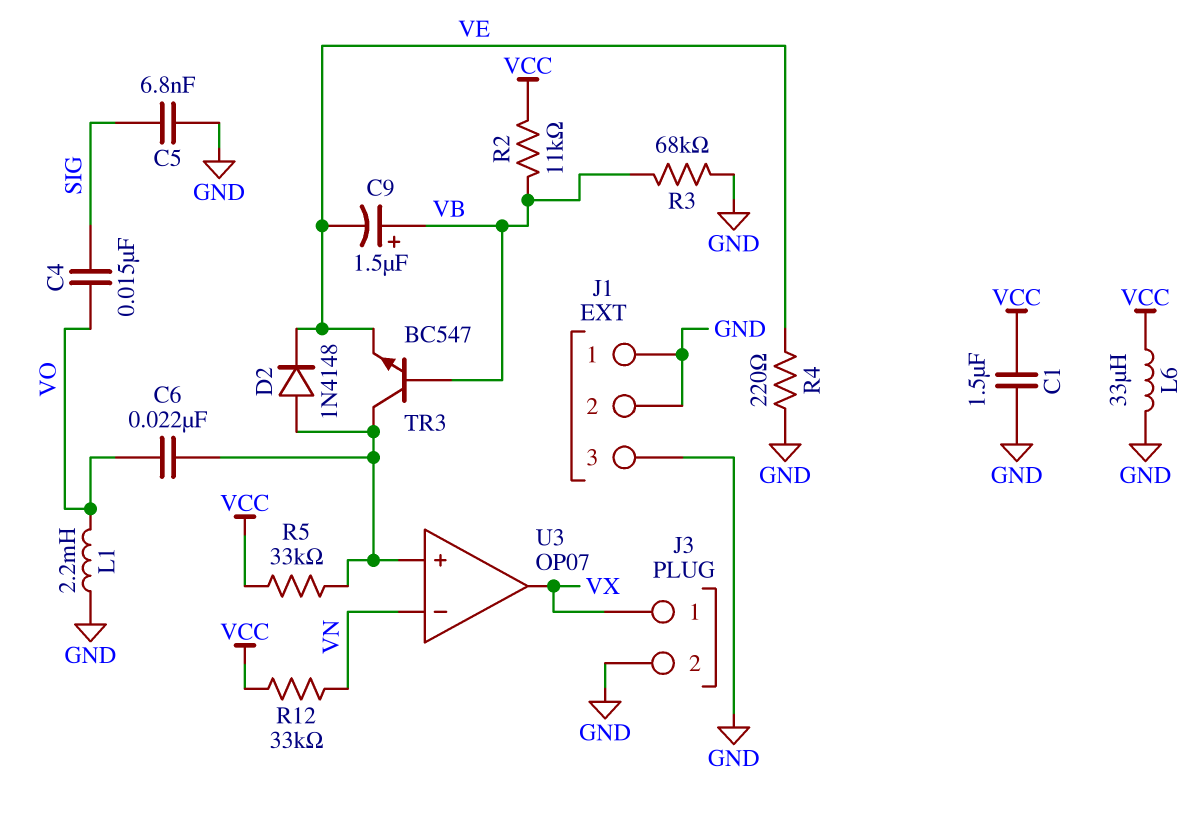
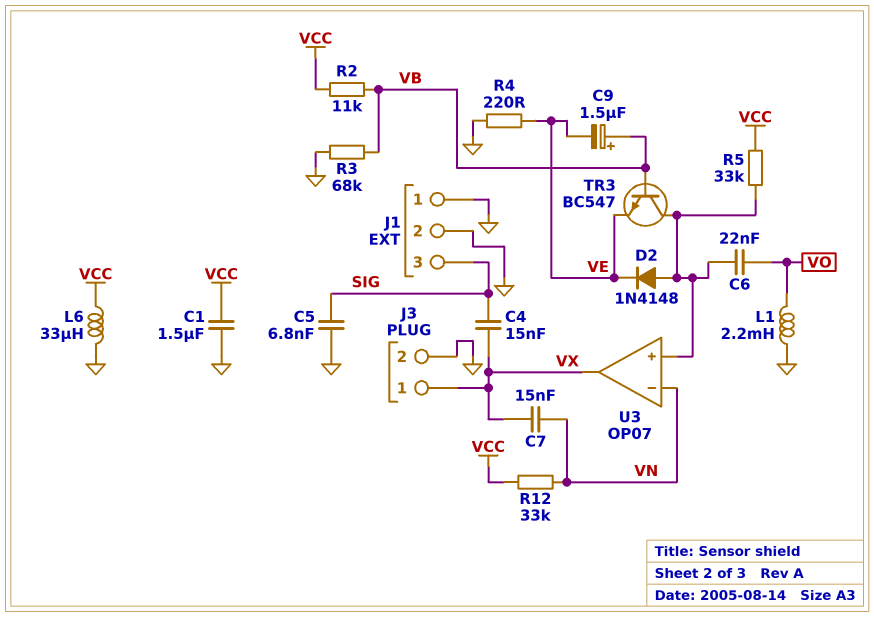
C4: 15nF (SIG, VO) -> 15nF (SIG, VX)
C7: none -> 15nF (VN, VX)
J1 pin 3: GND -> SIG

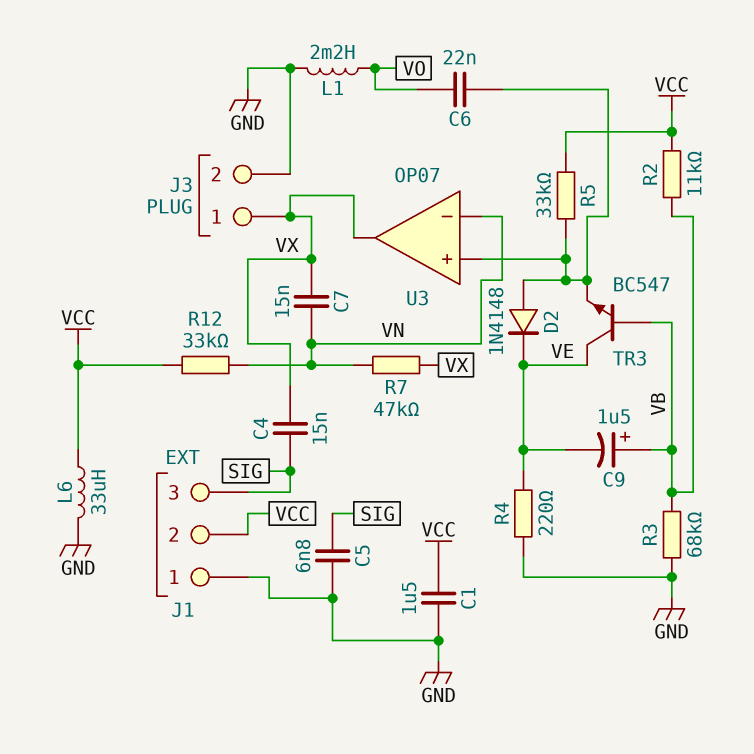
J1 pin 2: GND -> VCC
R7: none -> 47k (VN, VX)
TR3: NPN BC547 (B VB, C U3/in+, E VE) -> NPN BC547 (B VB, C VE, E U3/in+)

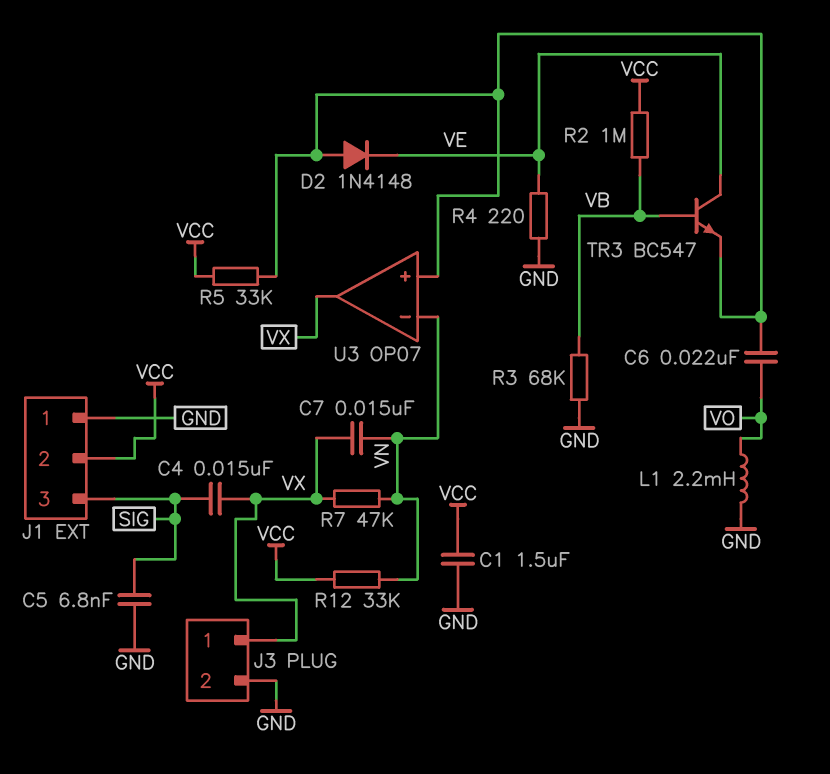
C9: 1.5uF (plus VB, minus VE) -> none
L6: 33uH (GND, VCC) -> none
R2: 11k (VB, VCC) -> 1M (VB, VCC)

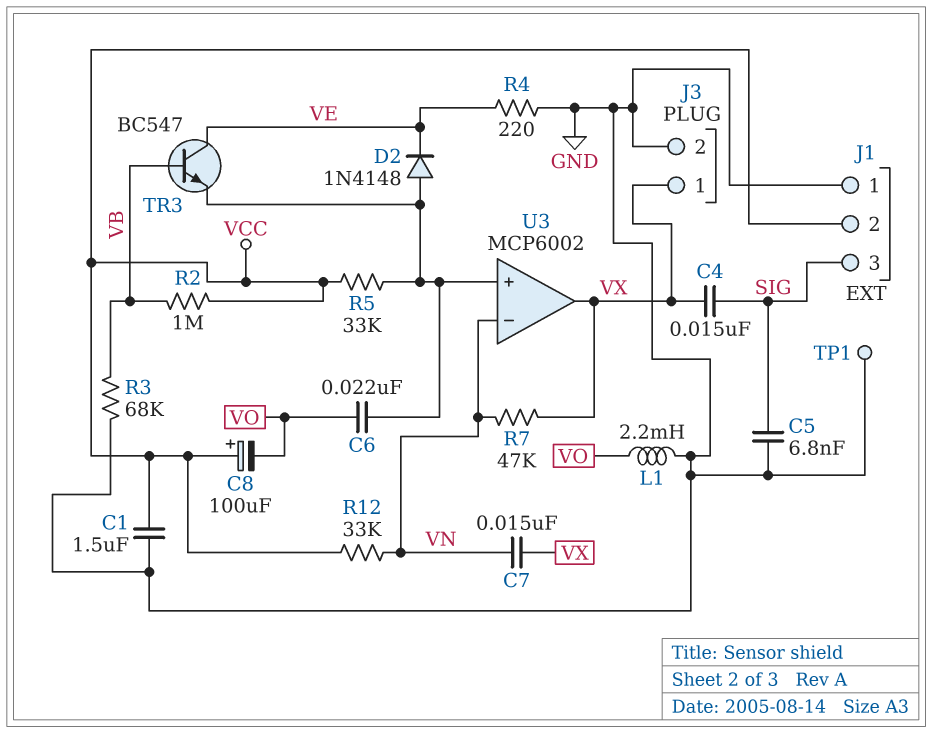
C8: none -> 100uF (plus VCC, minus VO)
TP1: none -> test point (GND)
U3: OP07 -> MCP6002

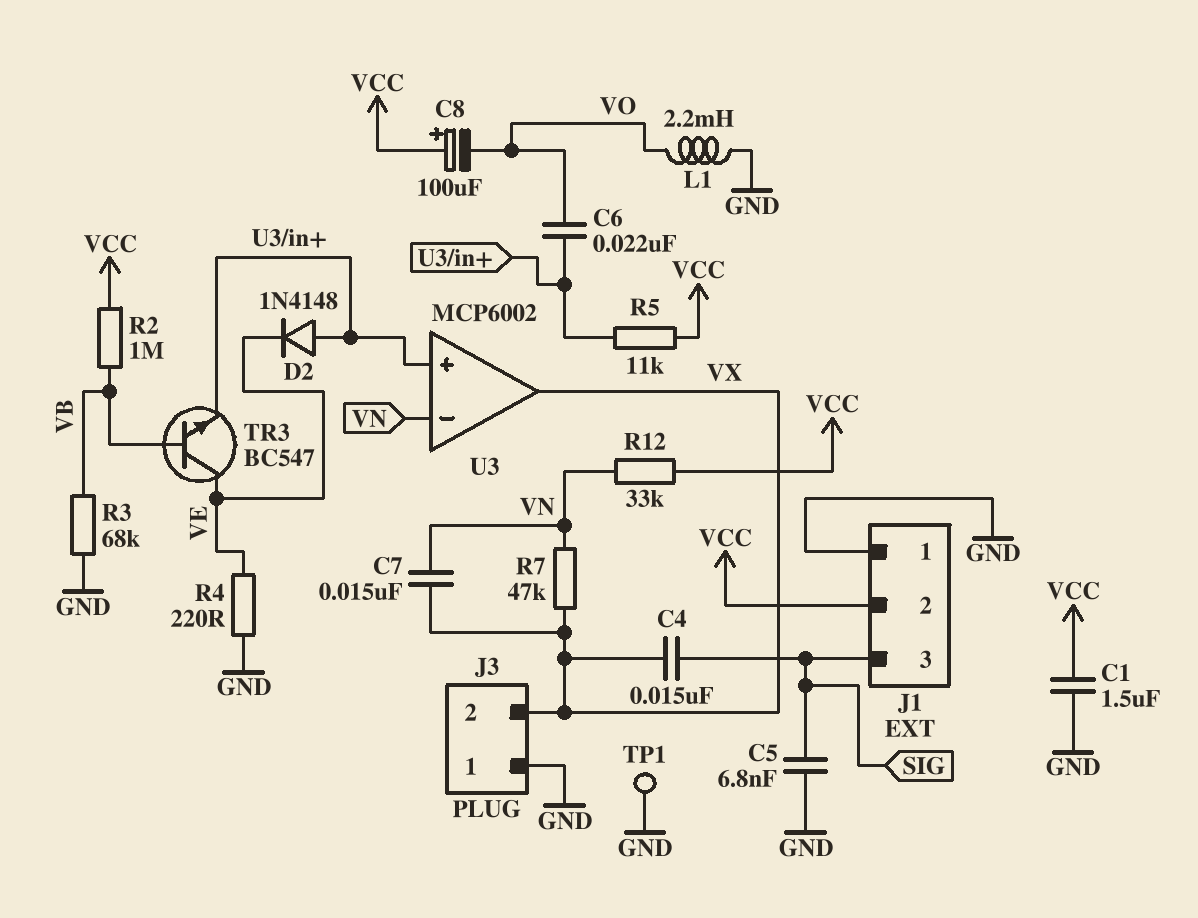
J3 pin 1: VX -> GND
J3 pin 2: GND -> VX
R5: 33k (U3/in+, VCC) -> 11k (U3/in+, VCC)

